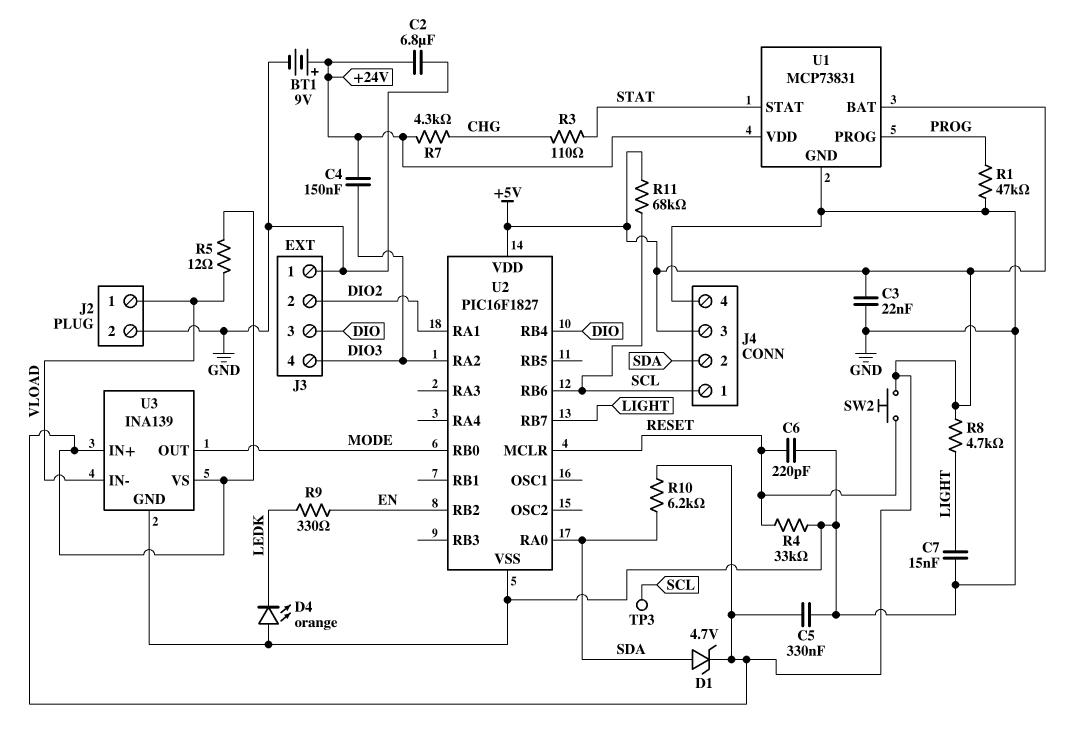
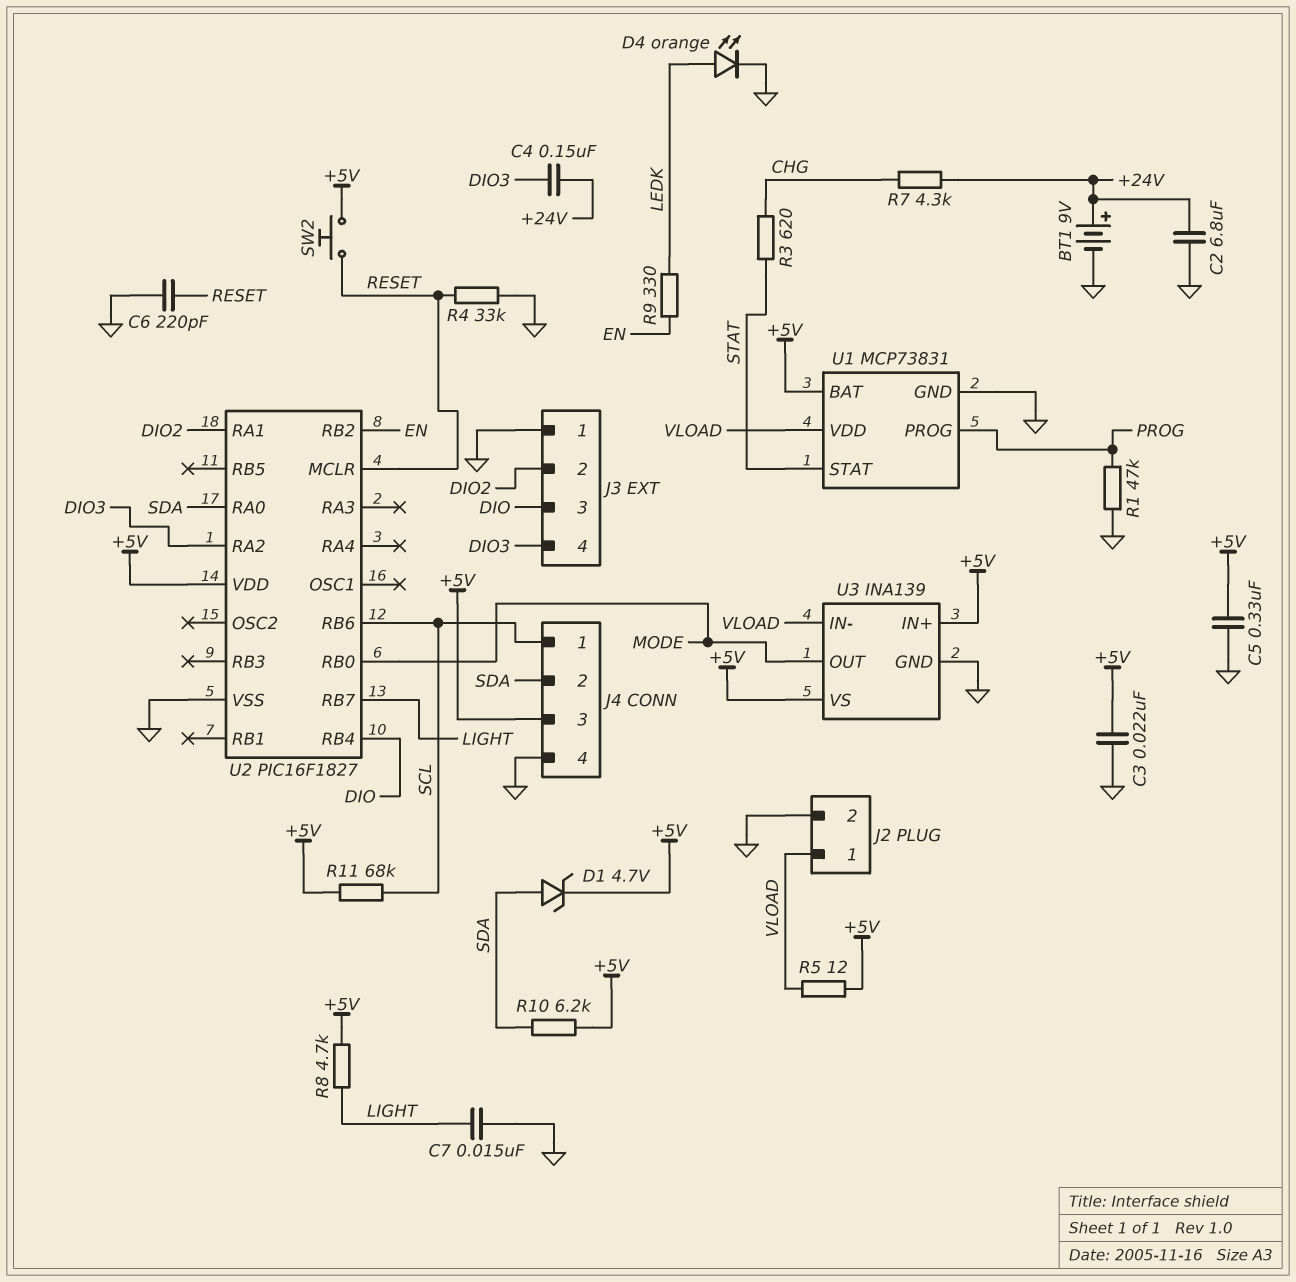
D4: LED orange (A GND, K LEDK) -> LED orange (A LEDK, K GND)
R3: 110 (CHG, STAT) -> 620 (CHG, STAT)
TP3: test point (SCL) -> none
U1 pin VDD: +24V -> VLOAD

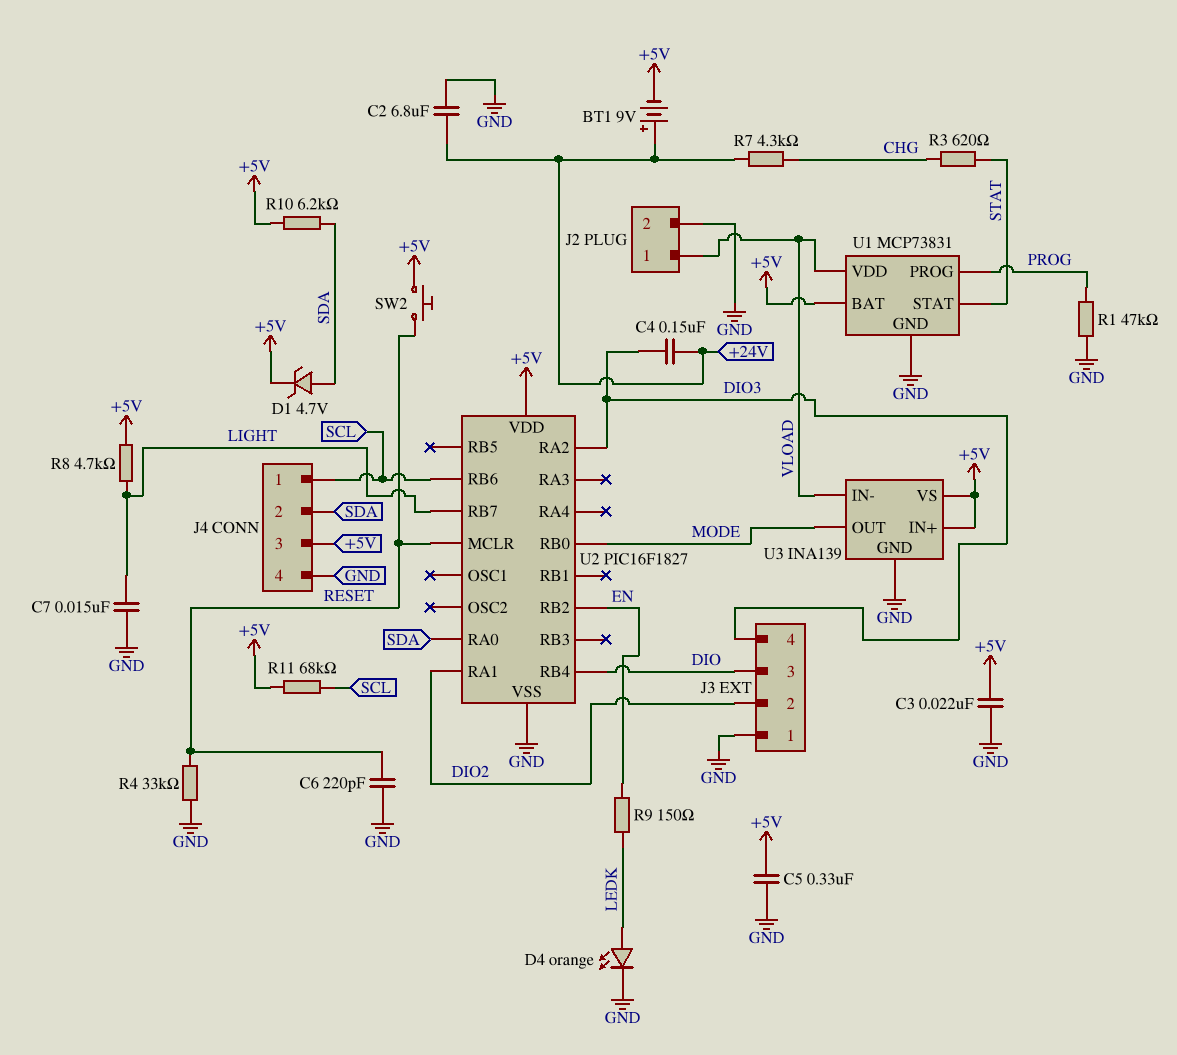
BT1: 9V (plus +24V, minus GND) -> 9V (plus +24V, minus +5V)
R5: 12 (+5V, VLOAD) -> none
R9: 330 (EN, LEDK) -> 150 (EN, LEDK)

